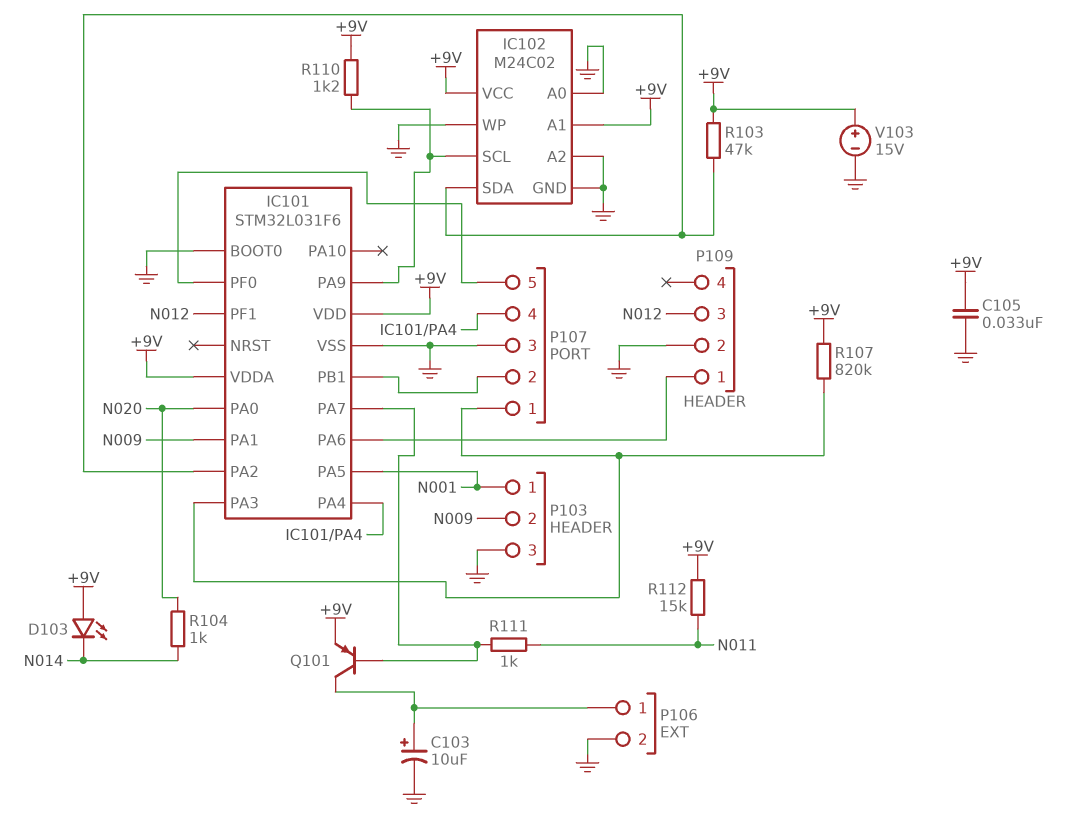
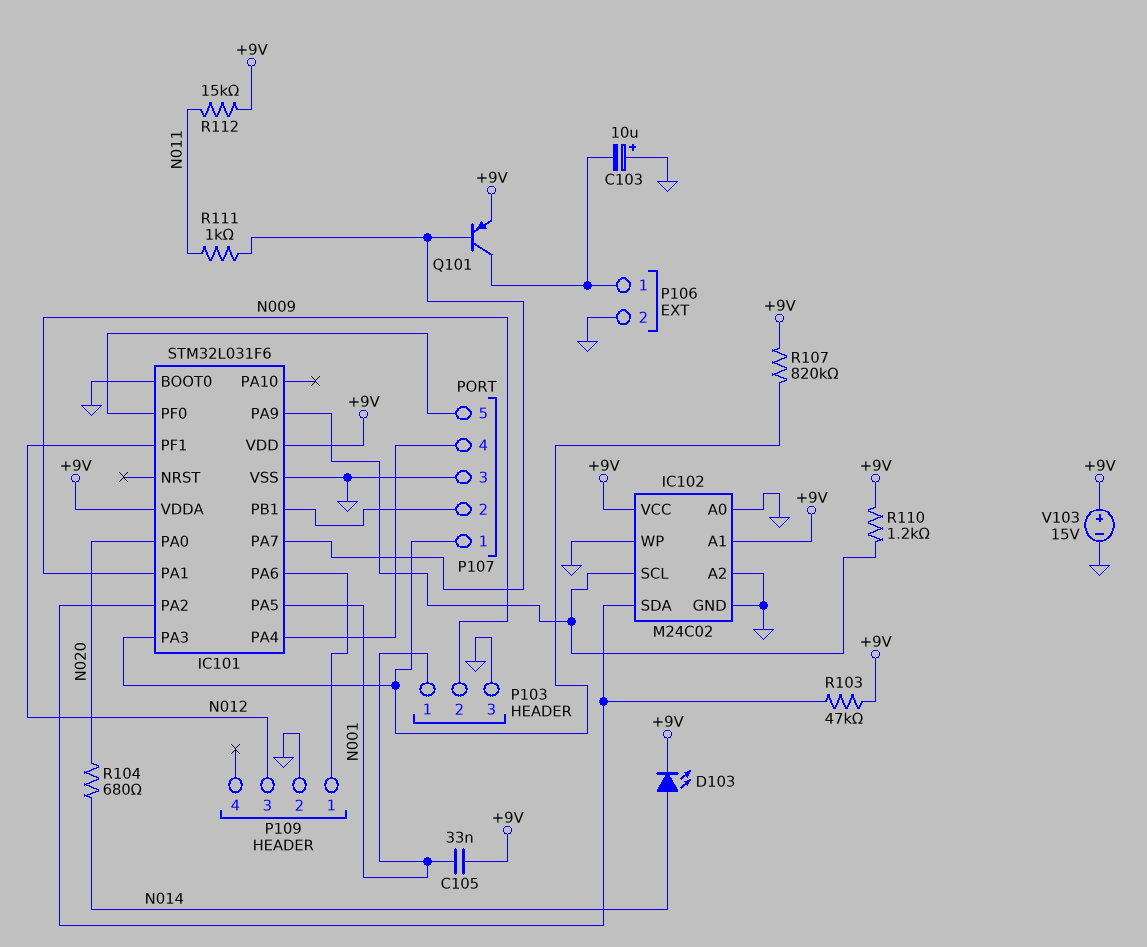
C103: 10uF (plus P106/1, minus GND) -> 10uF (plus GND, minus P106/1)
C105: 33nF (+9V, GND) -> 33nF (+9V, N001)
D103: LED (A +9V, K N014) -> LED (A N014, K +9V)
R104: 1k (N014, N020) -> 680 (N014, N020)

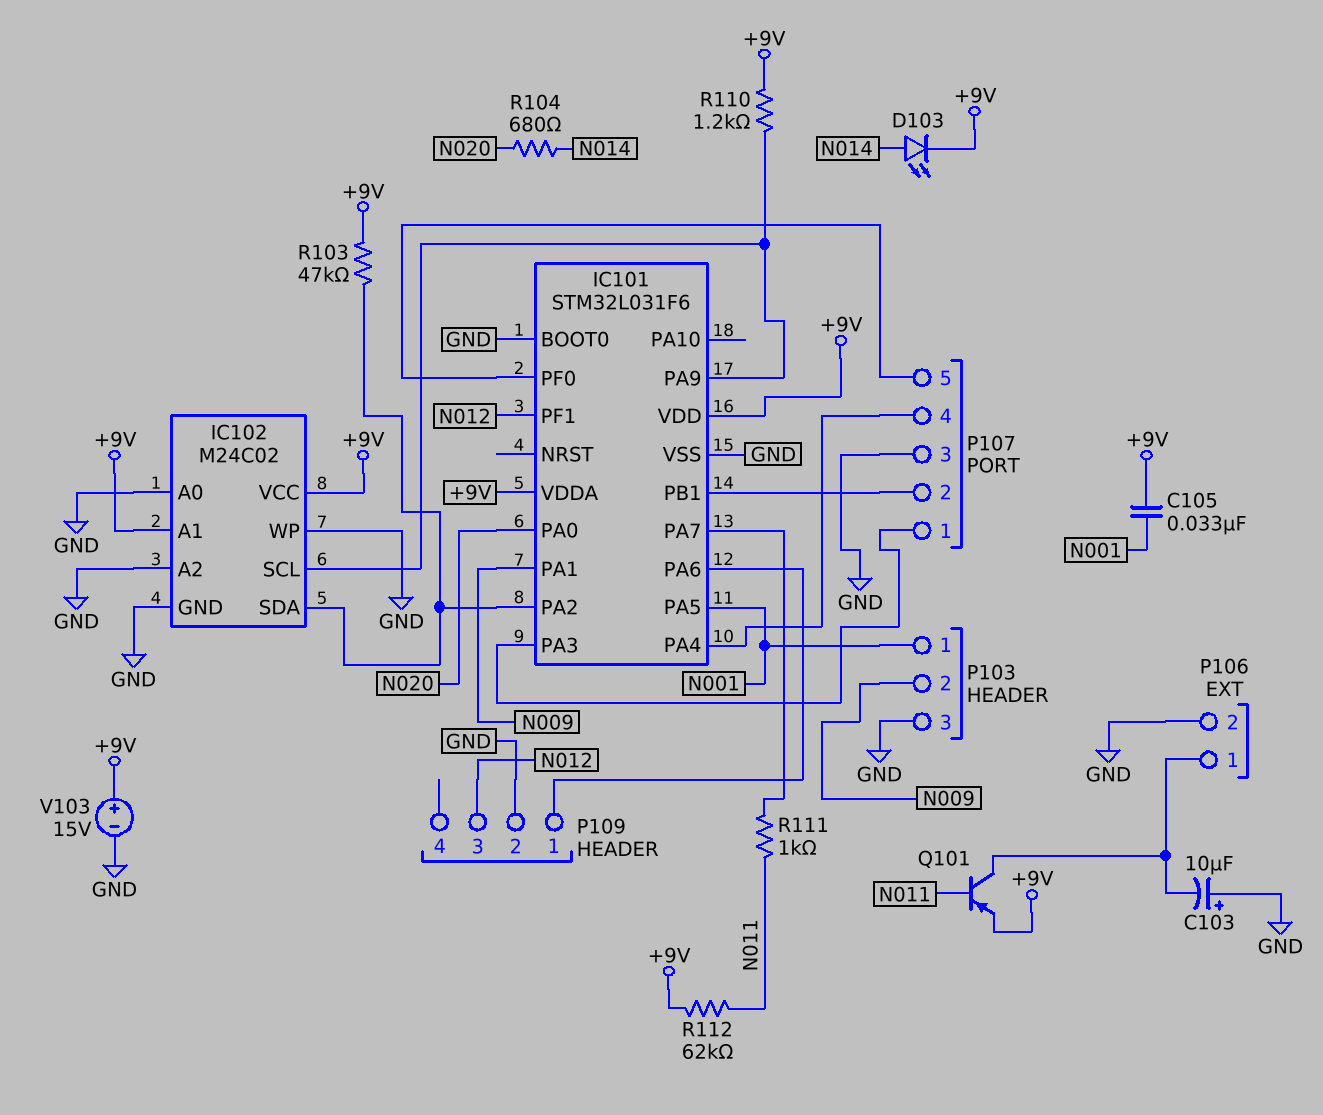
Q101: PNP (B IC101/PA7, C P106/1, E +9V) -> PNP (B N011, C P106/1, E +9V)
R107: 820k (+9V, IC101/PA3) -> none
R112: 15k (+9V, N011) -> 62k (+9V, N011)

